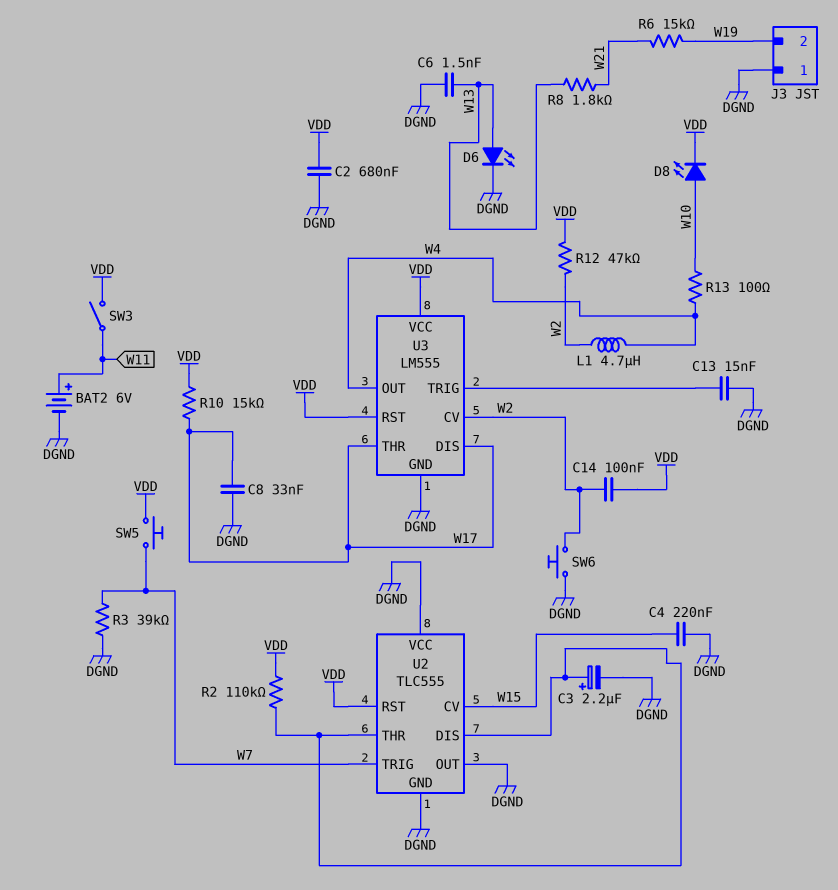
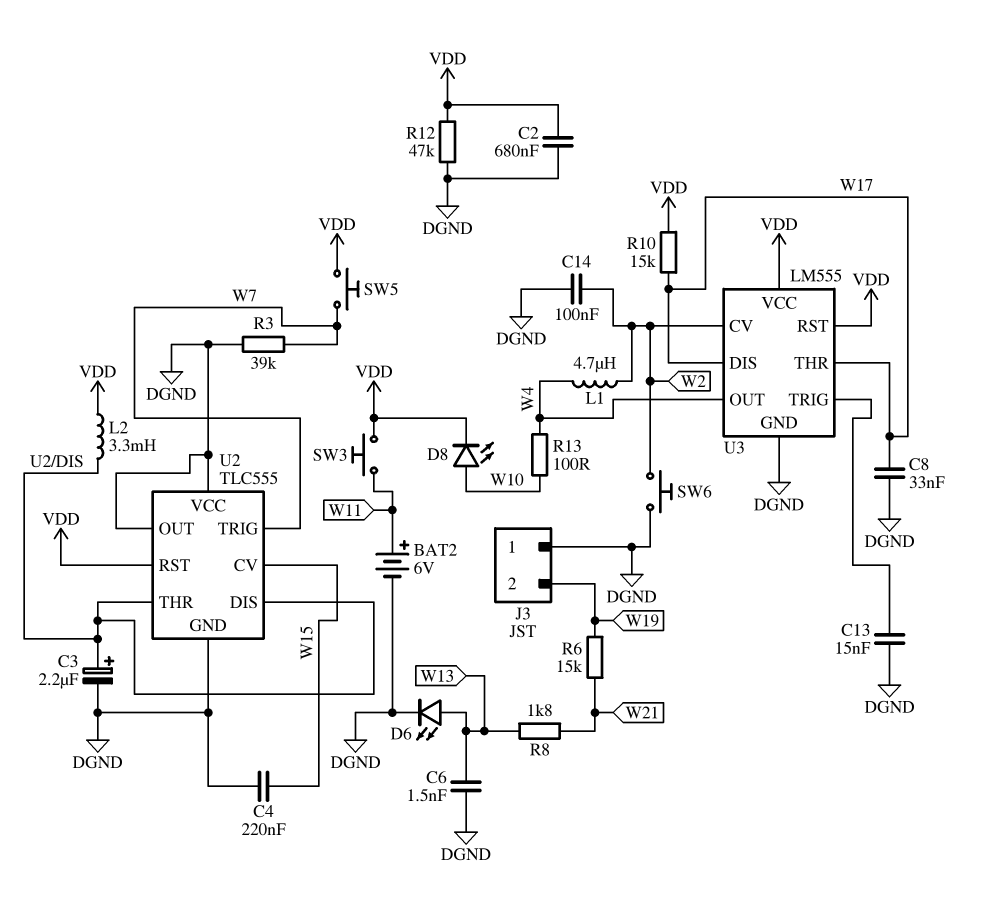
C14: 100nF (VDD, W2) -> 100nF (DGND, W2)
L2: none -> 3.3mH (U2/DIS, VDD)
R2: 110k (U2/DIS, VDD) -> none
R12: 47k (VDD, W2) -> 47k (DGND, VDD)
SW3: switch (VDD, W11) -> button (VDD, W11)

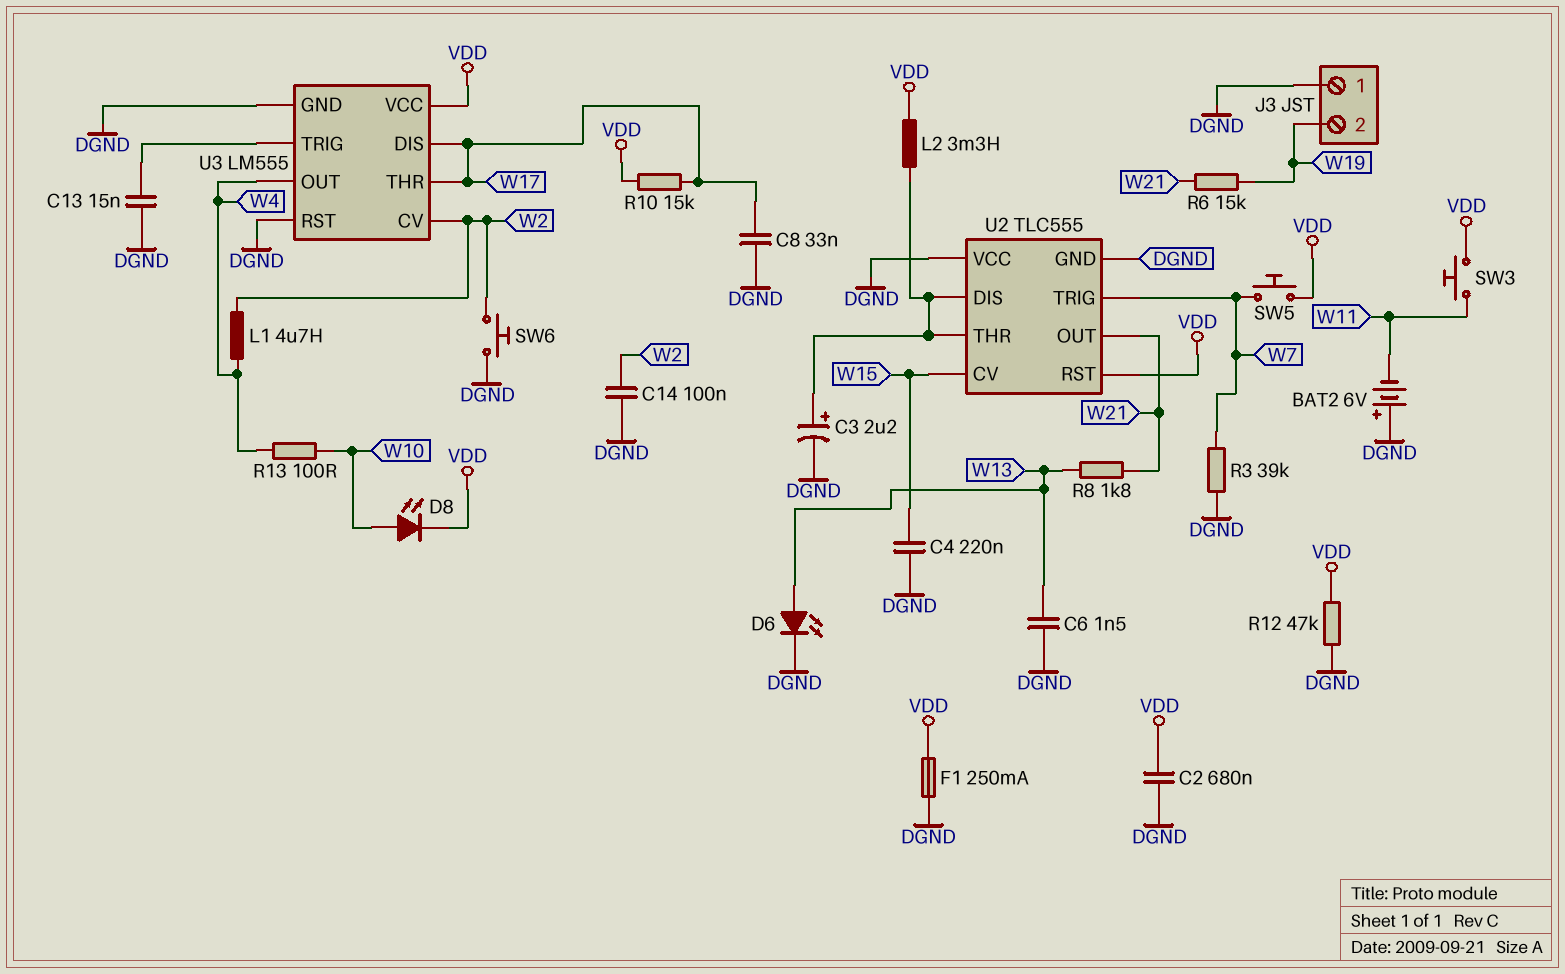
BAT2: 6V (plus W11, minus DGND) -> 6V (plus DGND, minus W11)
F1: none -> 250mA (DGND, VDD)
U2 pin OUT: DGND -> W21
U3 pin RST: VDD -> DGND

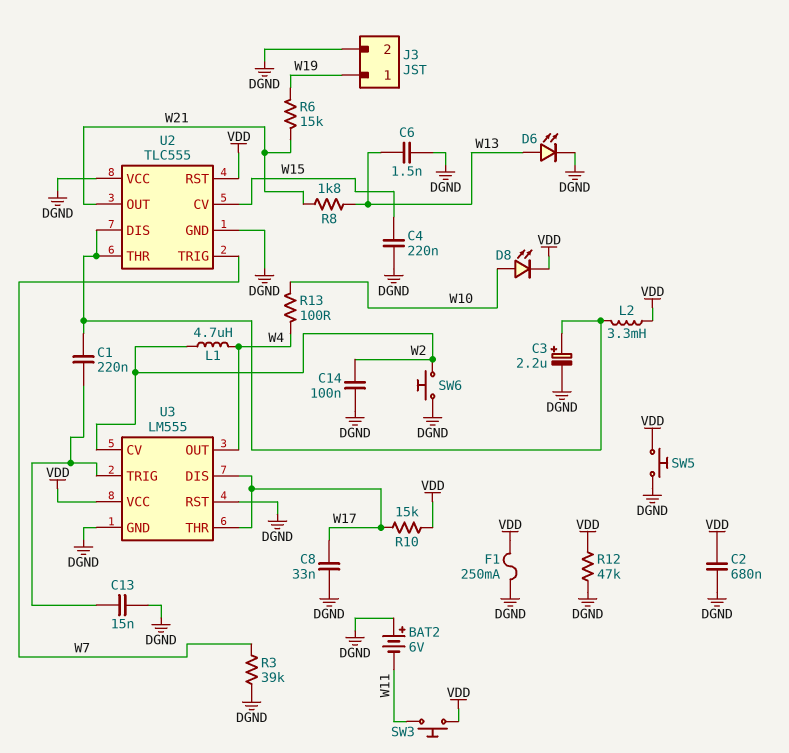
C1: none -> 220nF (U2/DIS, U3/TRIG)
J3 pin 1: DGND -> W19
J3 pin 2: W19 -> DGND
SW5: button (VDD, W7) -> button (DGND, VDD)

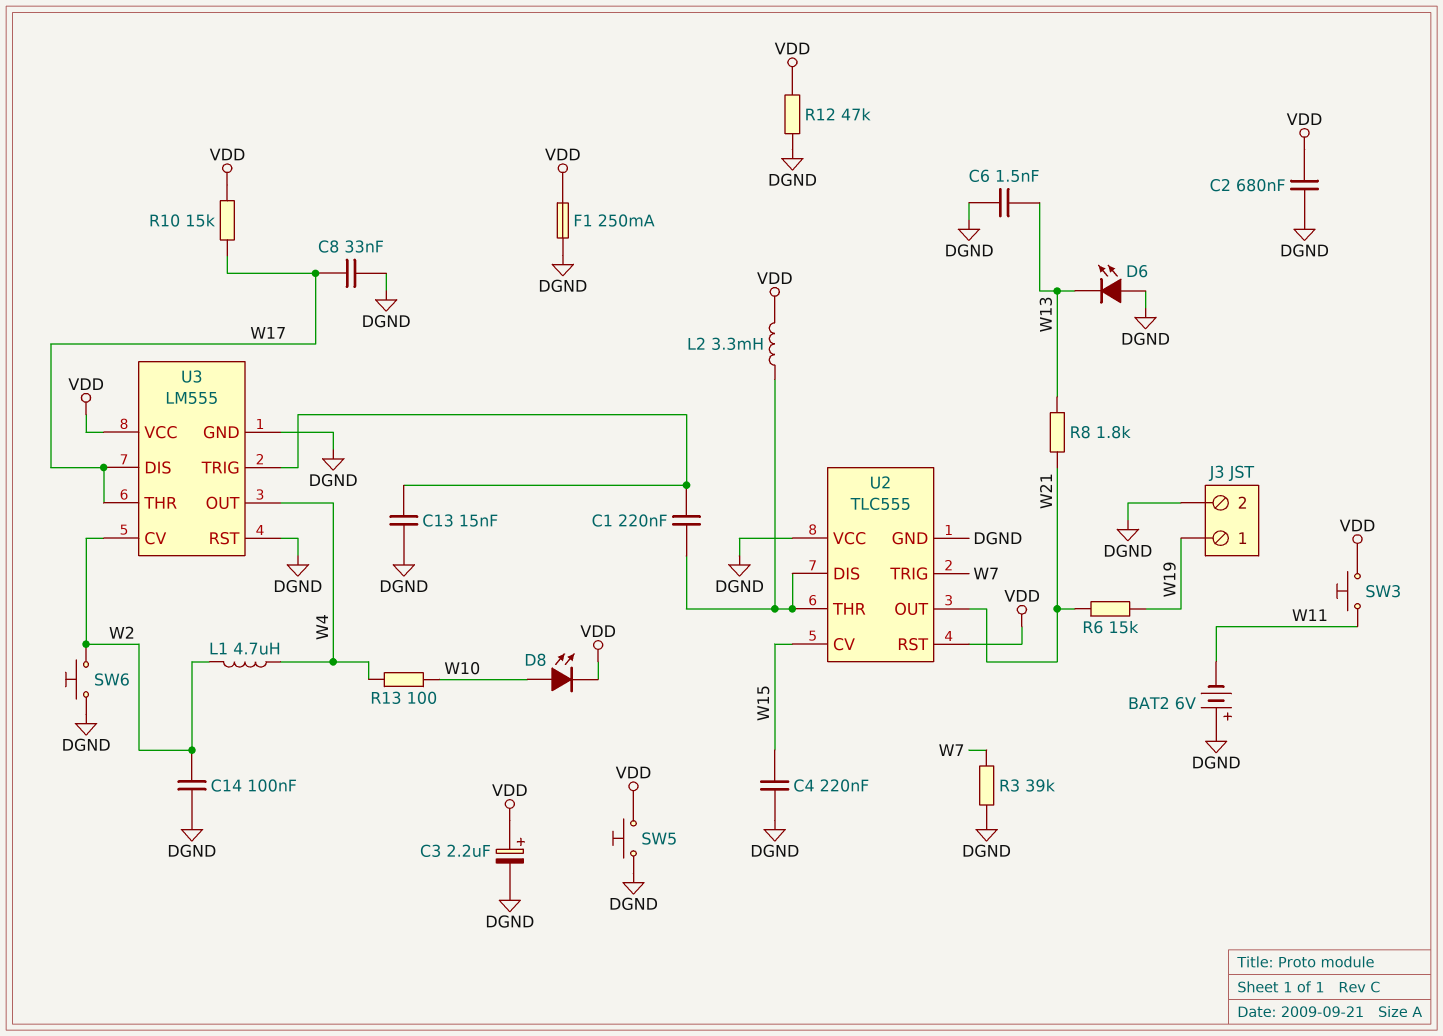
C3: 2.2uF (plus U2/DIS, minus DGND) -> 2.2uF (plus VDD, minus DGND)
D6: LED (A W13, K DGND) -> LED (A DGND, K W13)

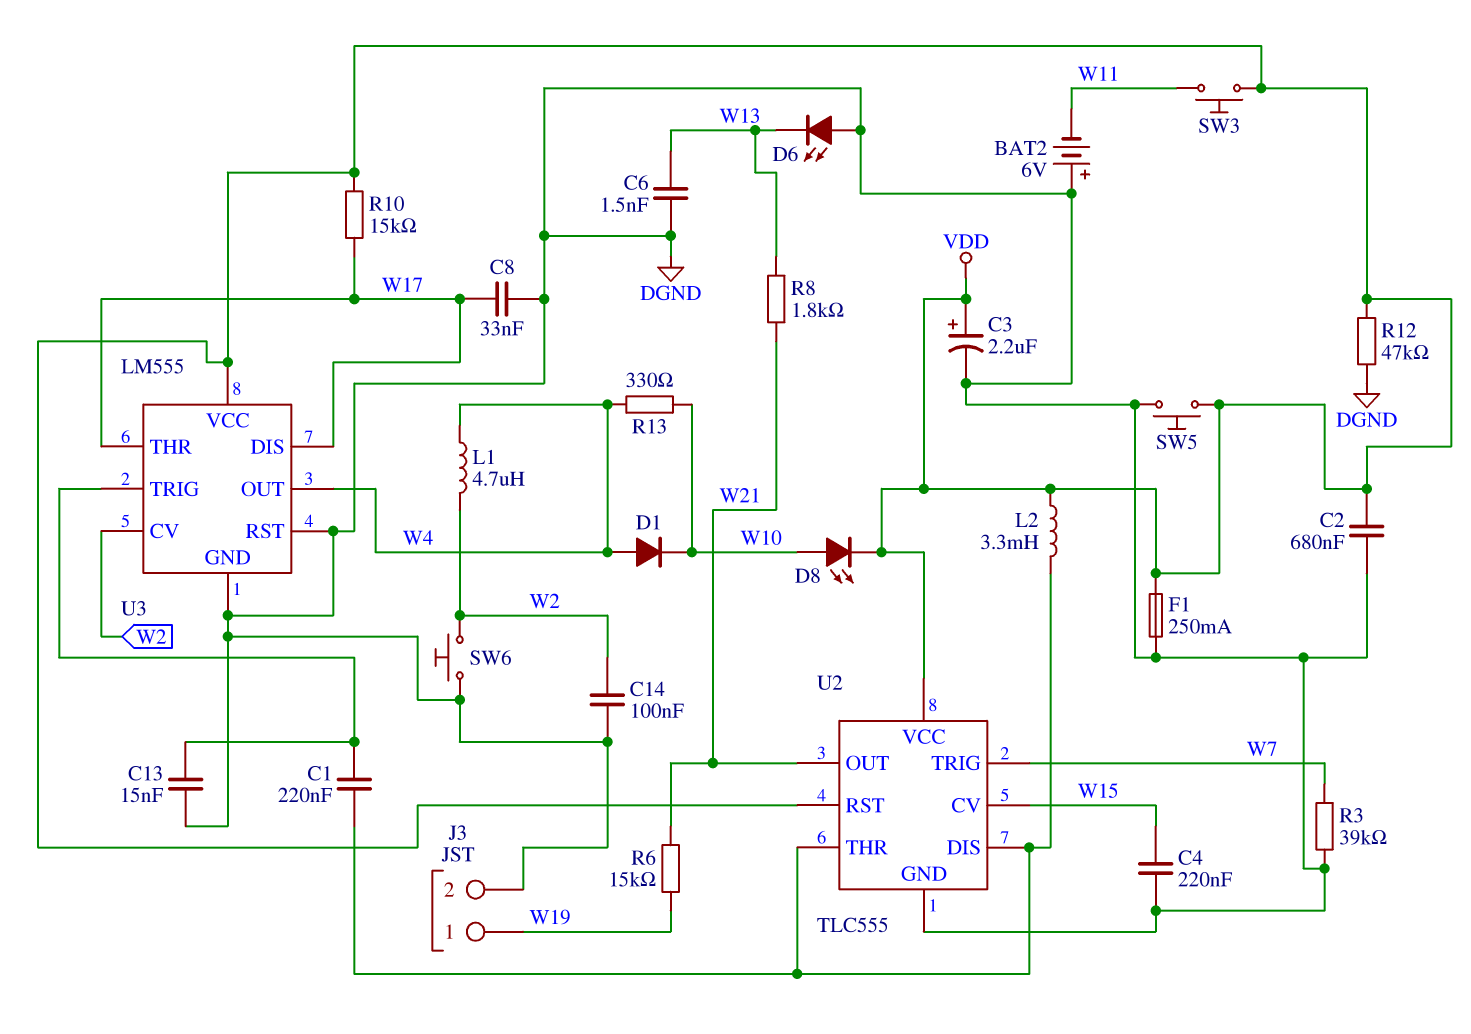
D1: none -> diode (A W4, K W10)
R13: 100 (W4, W10) -> 330 (W4, W10)
U2 pin VCC: DGND -> VDD

